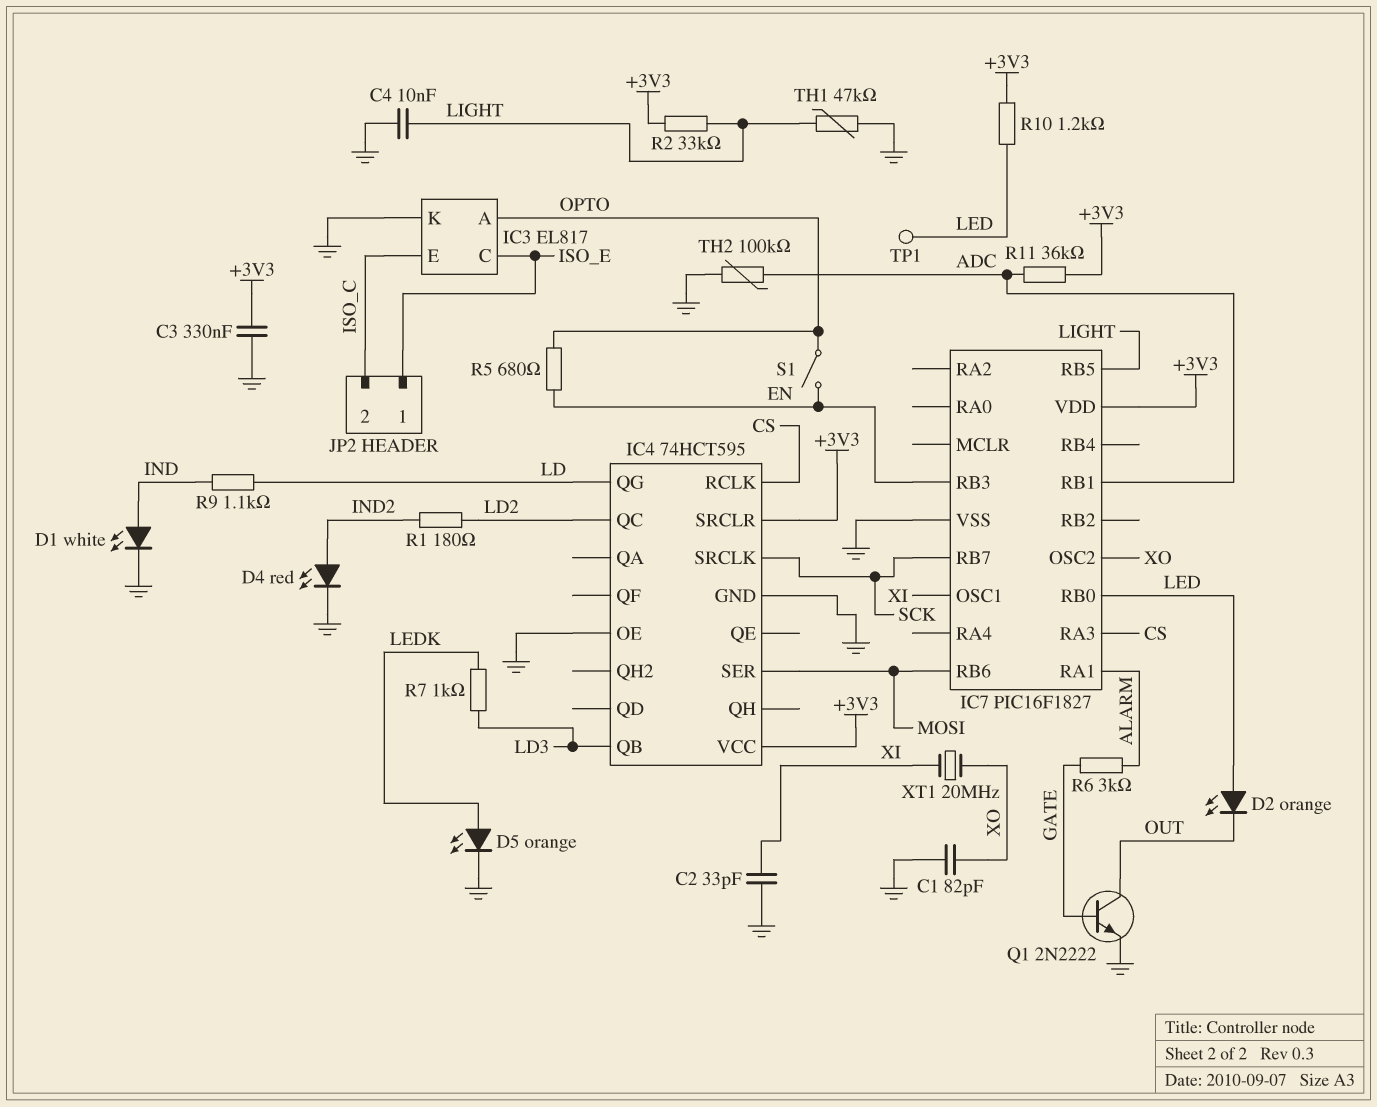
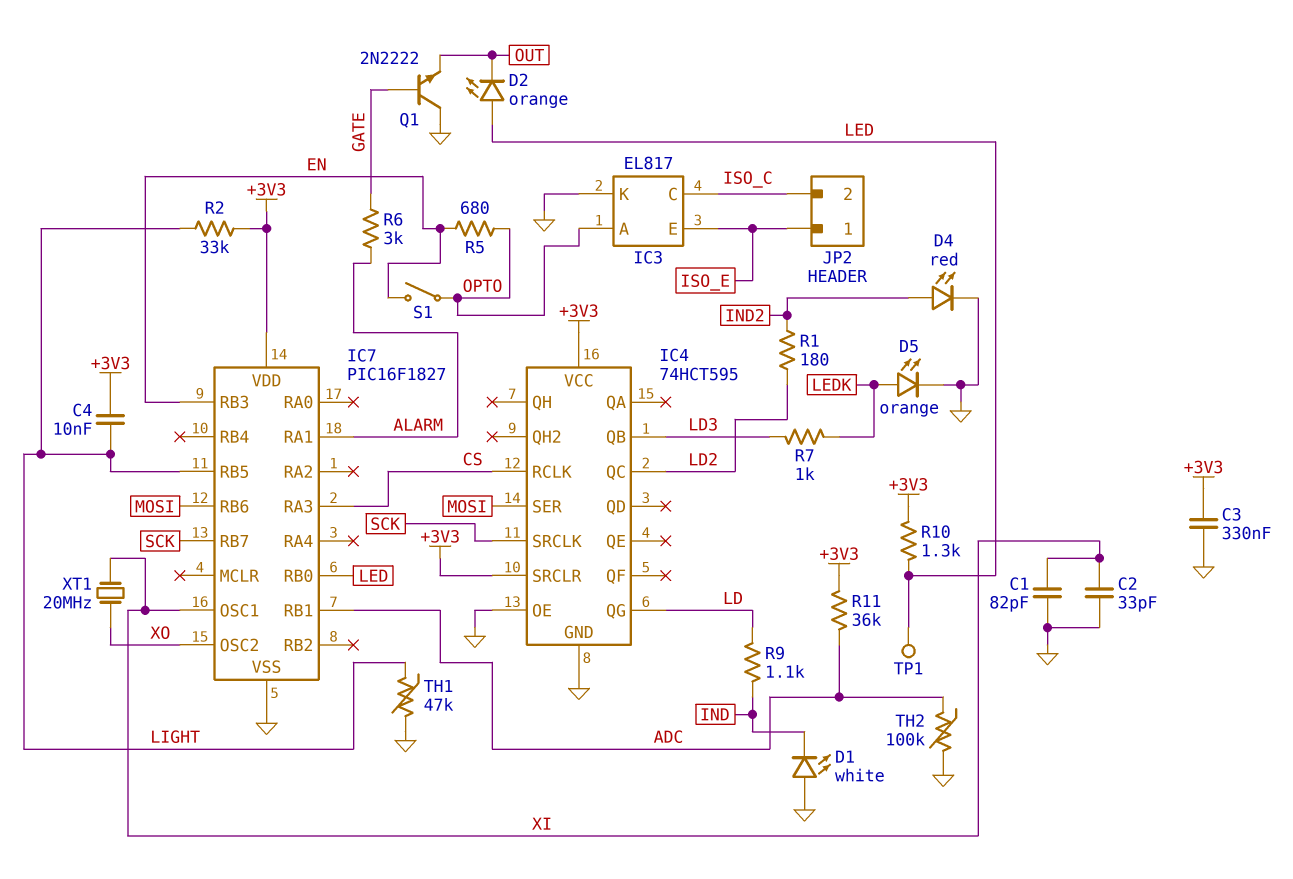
C1: 82pF (GND, XO) -> 82pF (GND, XI)
C4: 10nF (GND, LIGHT) -> 10nF (+3V3, LIGHT)
D1: LED white (A IND, K GND) -> LED white (A GND, K IND)
IC3 pin C: ISO_E -> ISO_C
IC3 pin E: ISO_C -> ISO_E
Q1: NPN 2N2222 (B GATE, C OUT, E GND) -> NPN 2N2222 (B GATE, C GND, E OUT)
R10: 1.2k (+3V3, LED) -> 1.3k (+3V3, LED)

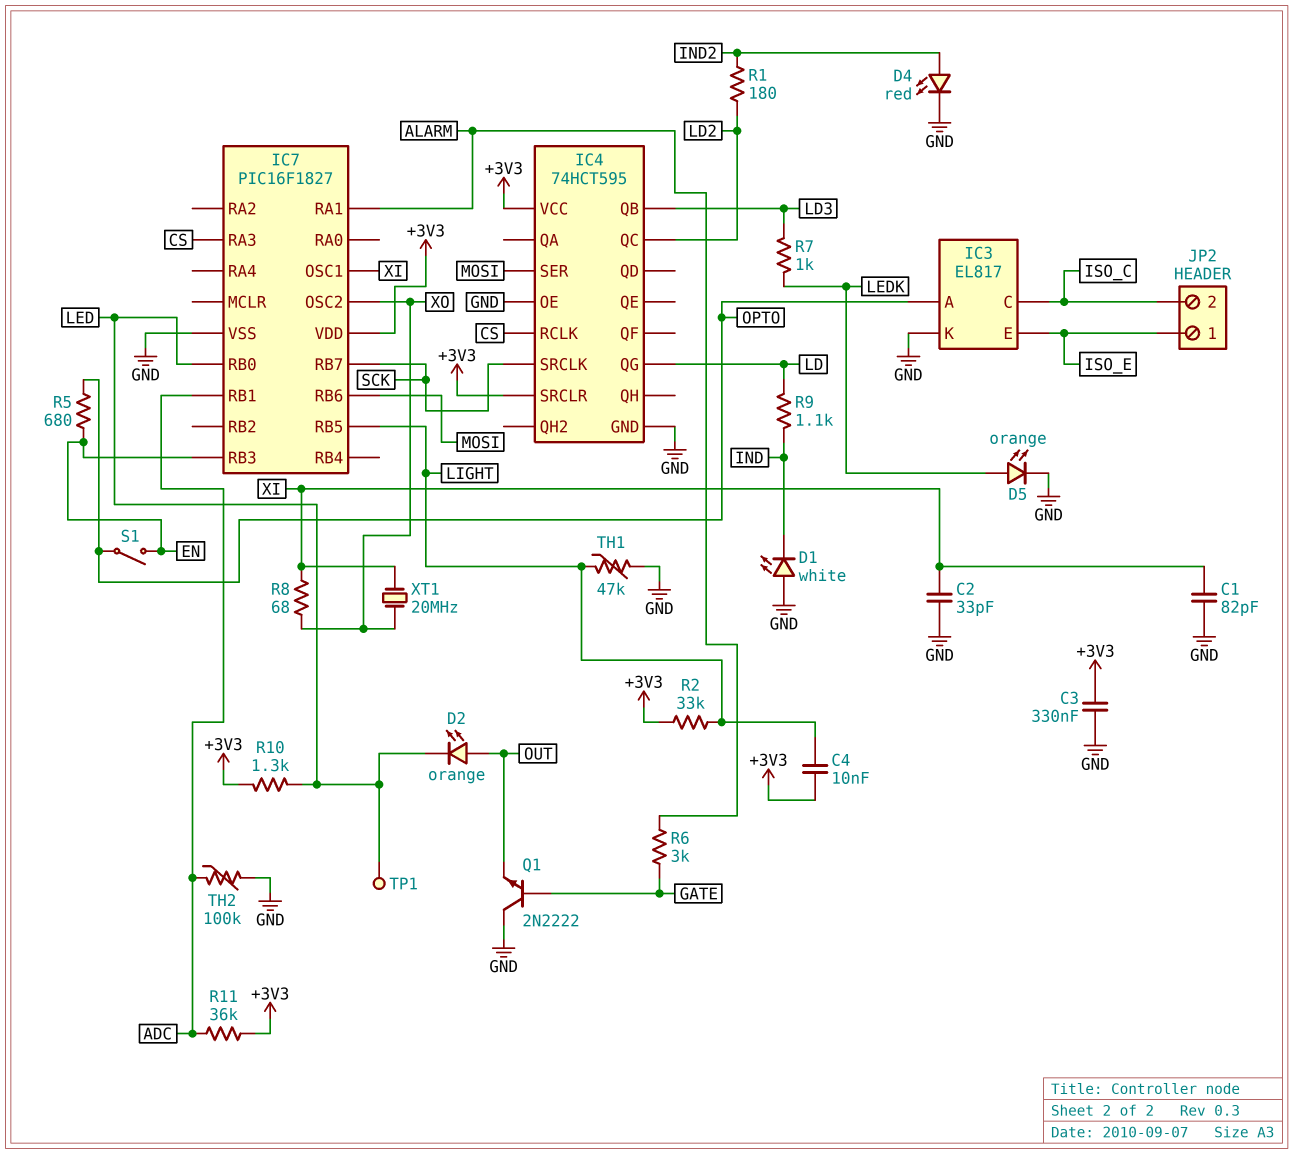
D2: LED orange (A LED, K OUT) -> LED orange (A OUT, K LED)
R8: none -> 68 (XI, XO)

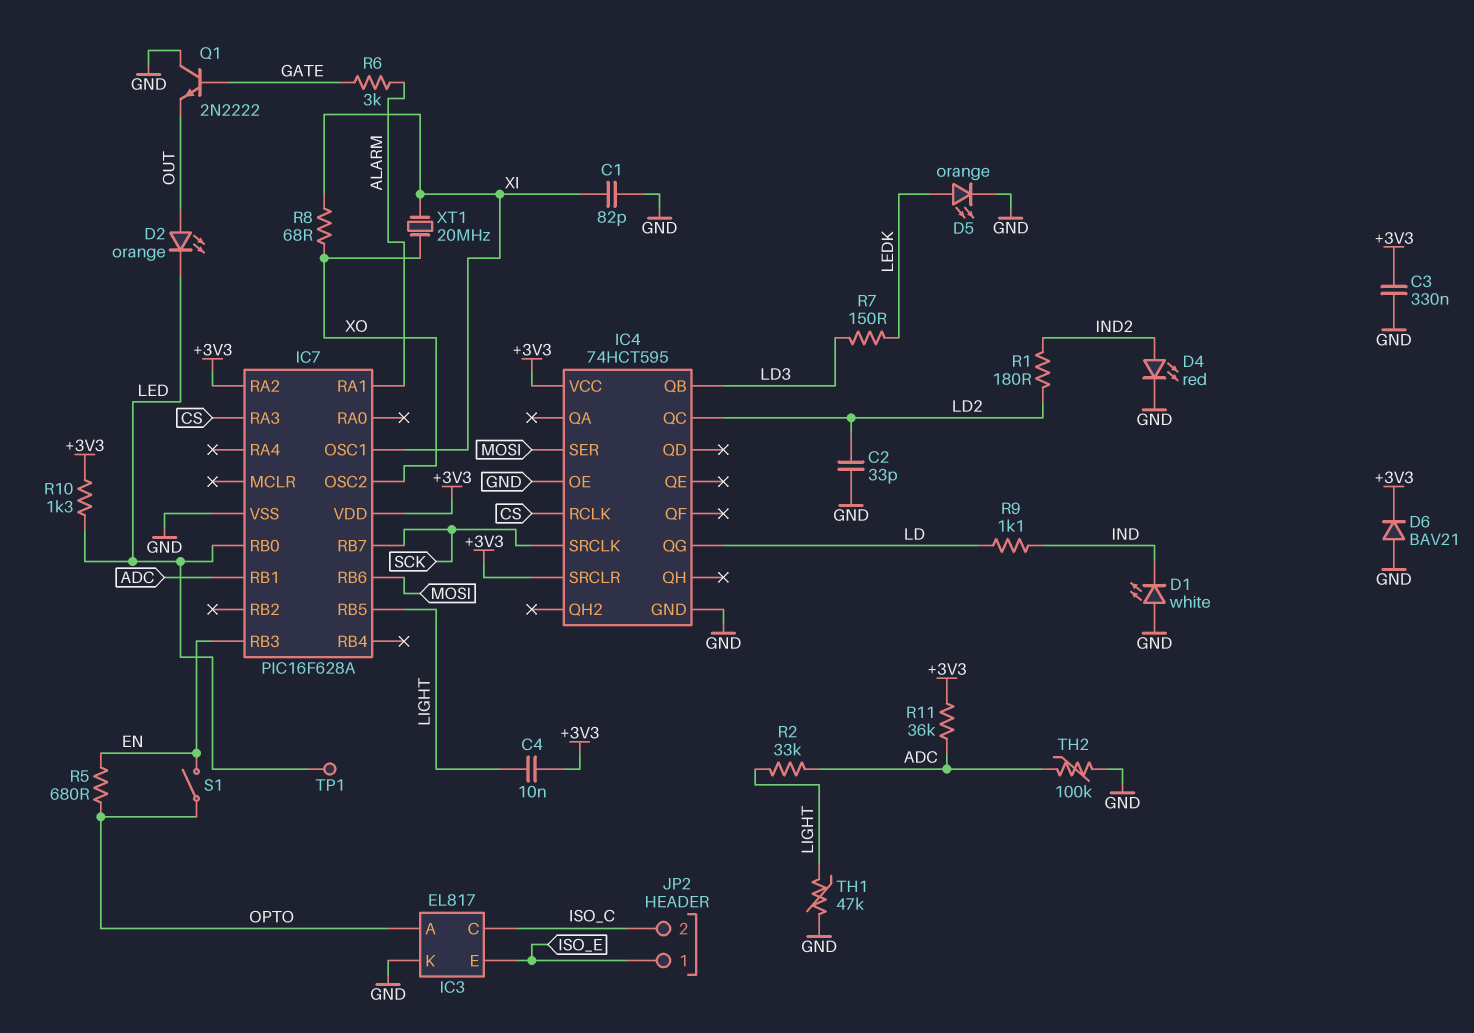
C2: 33pF (GND, XI) -> 33pF (GND, LD2)
D6: none -> diode BAV21 (A GND, K +3V3)
IC7: PIC16F1827 -> PIC16F628A
IC7 pin RA2: none -> +3V3
R2: 33k (+3V3, LIGHT) -> 33k (ADC, LIGHT)
R7: 1k (LD3, LEDK) -> 150 (LD3, LEDK)

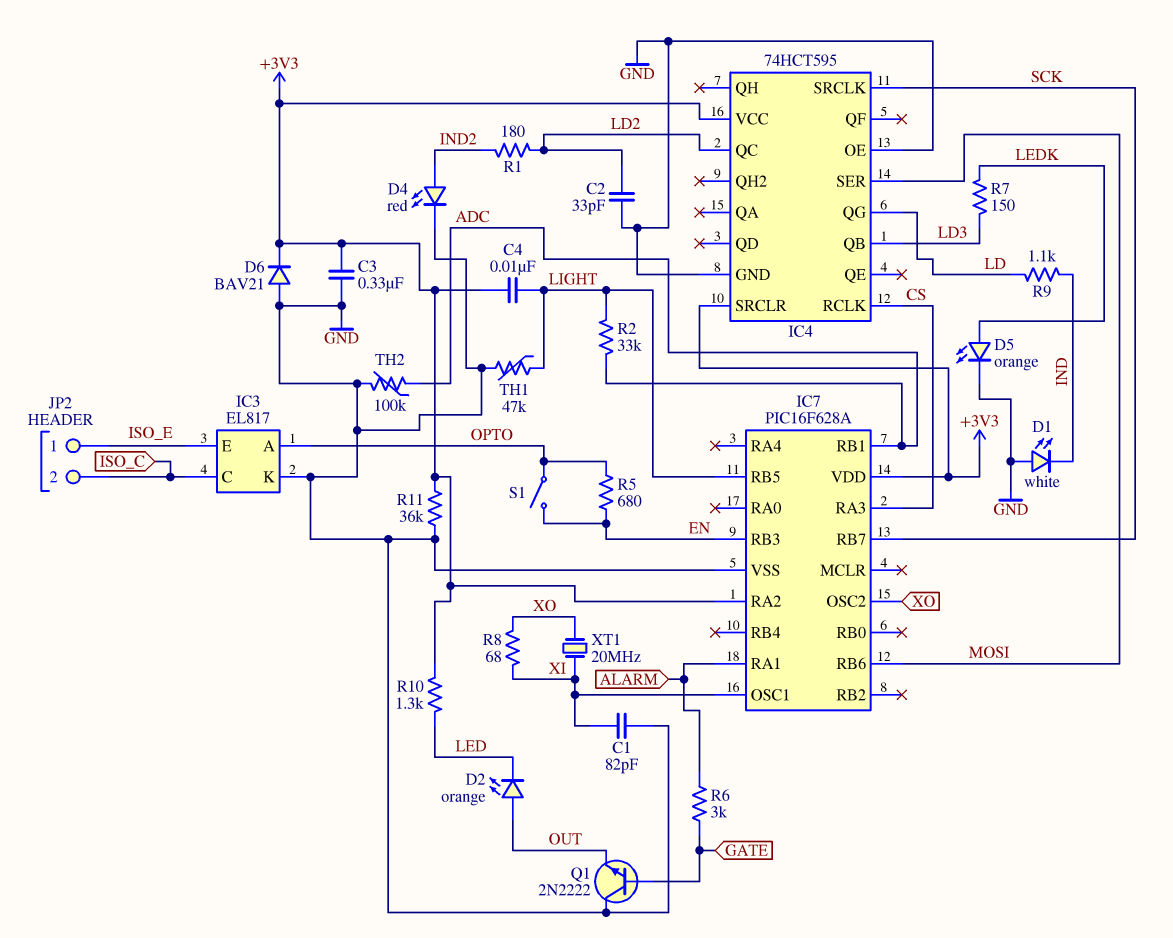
IC7 pin RB0: LED -> none
R11: 36k (+3V3, ADC) -> 36k (+3V3, GND)
TP1: test point (LED) -> none

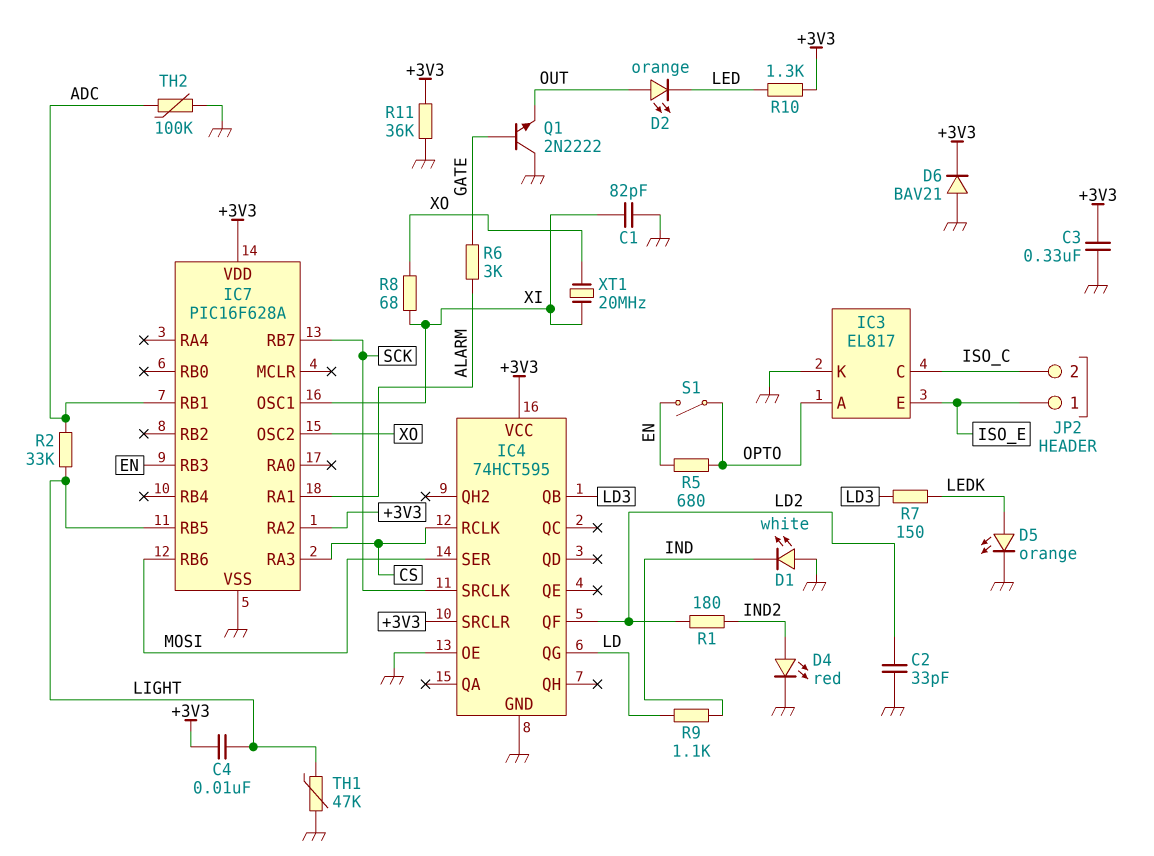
IC4 pin QC: LD2 -> none
IC4 pin QF: none -> LD2

